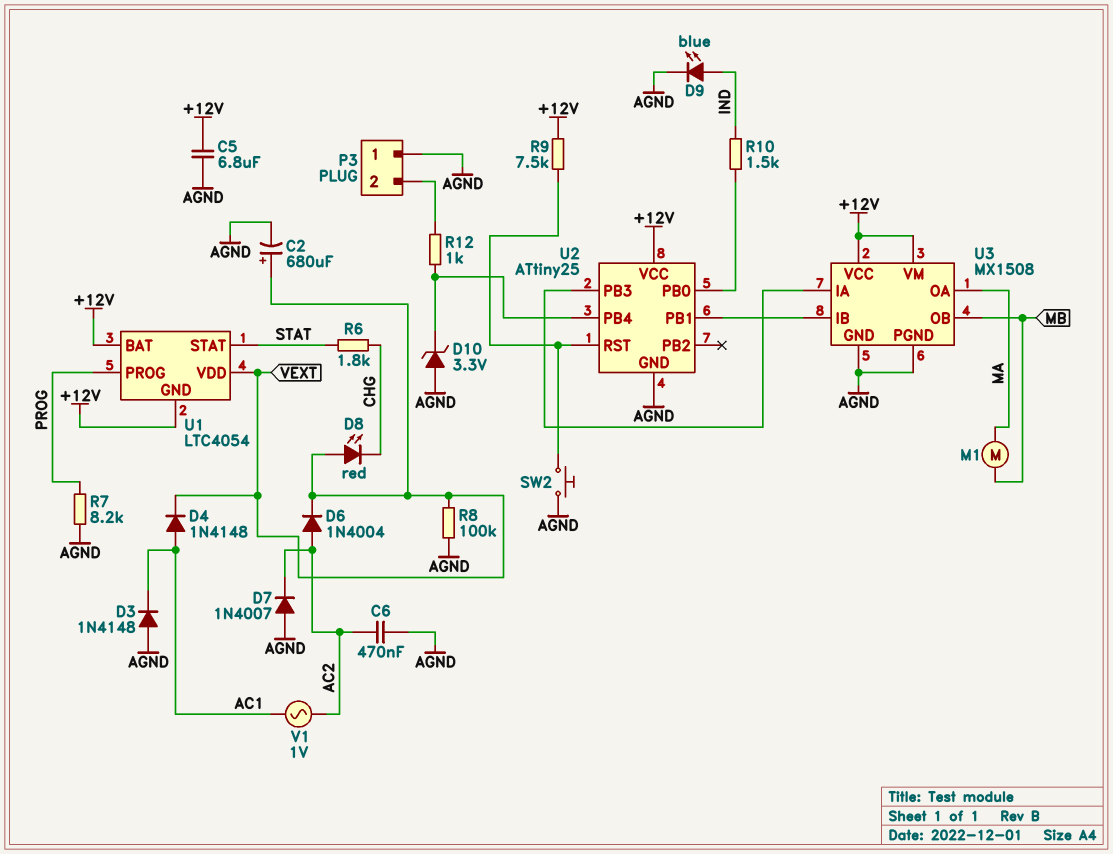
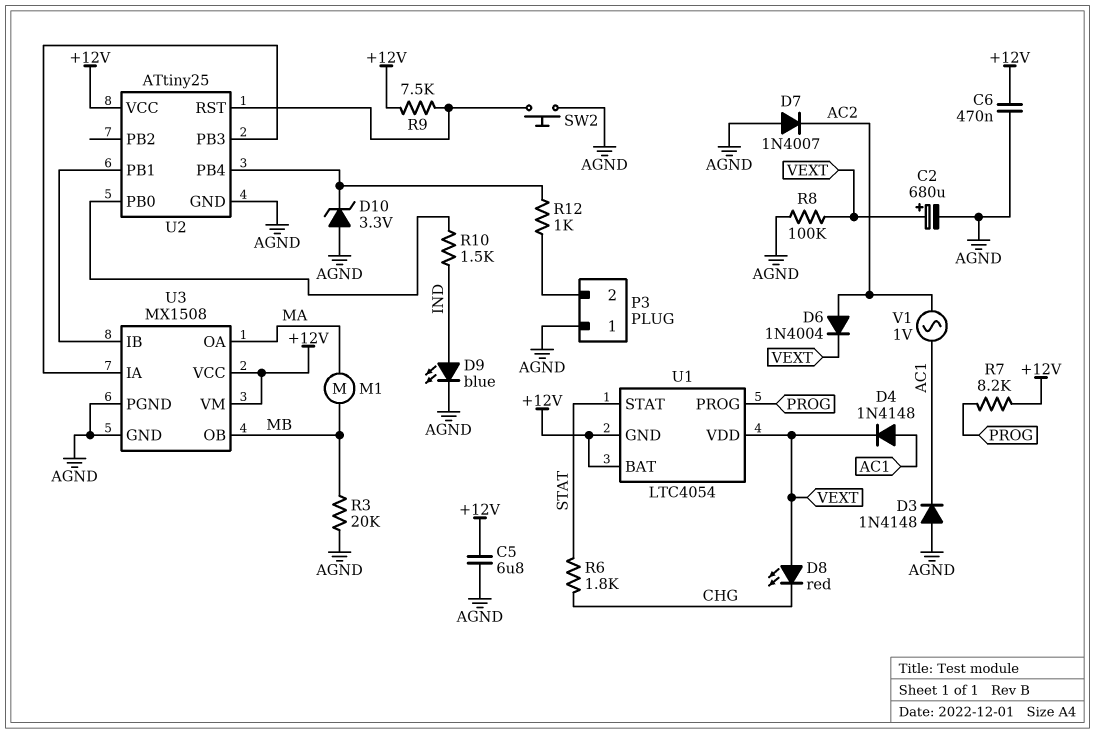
C6: 470nF (AC2, AGND) -> 470nF (+12V, AGND)
R3: none -> 20k (AGND, MB)
R7: 8.2k (AGND, PROG) -> 8.2k (+12V, PROG)

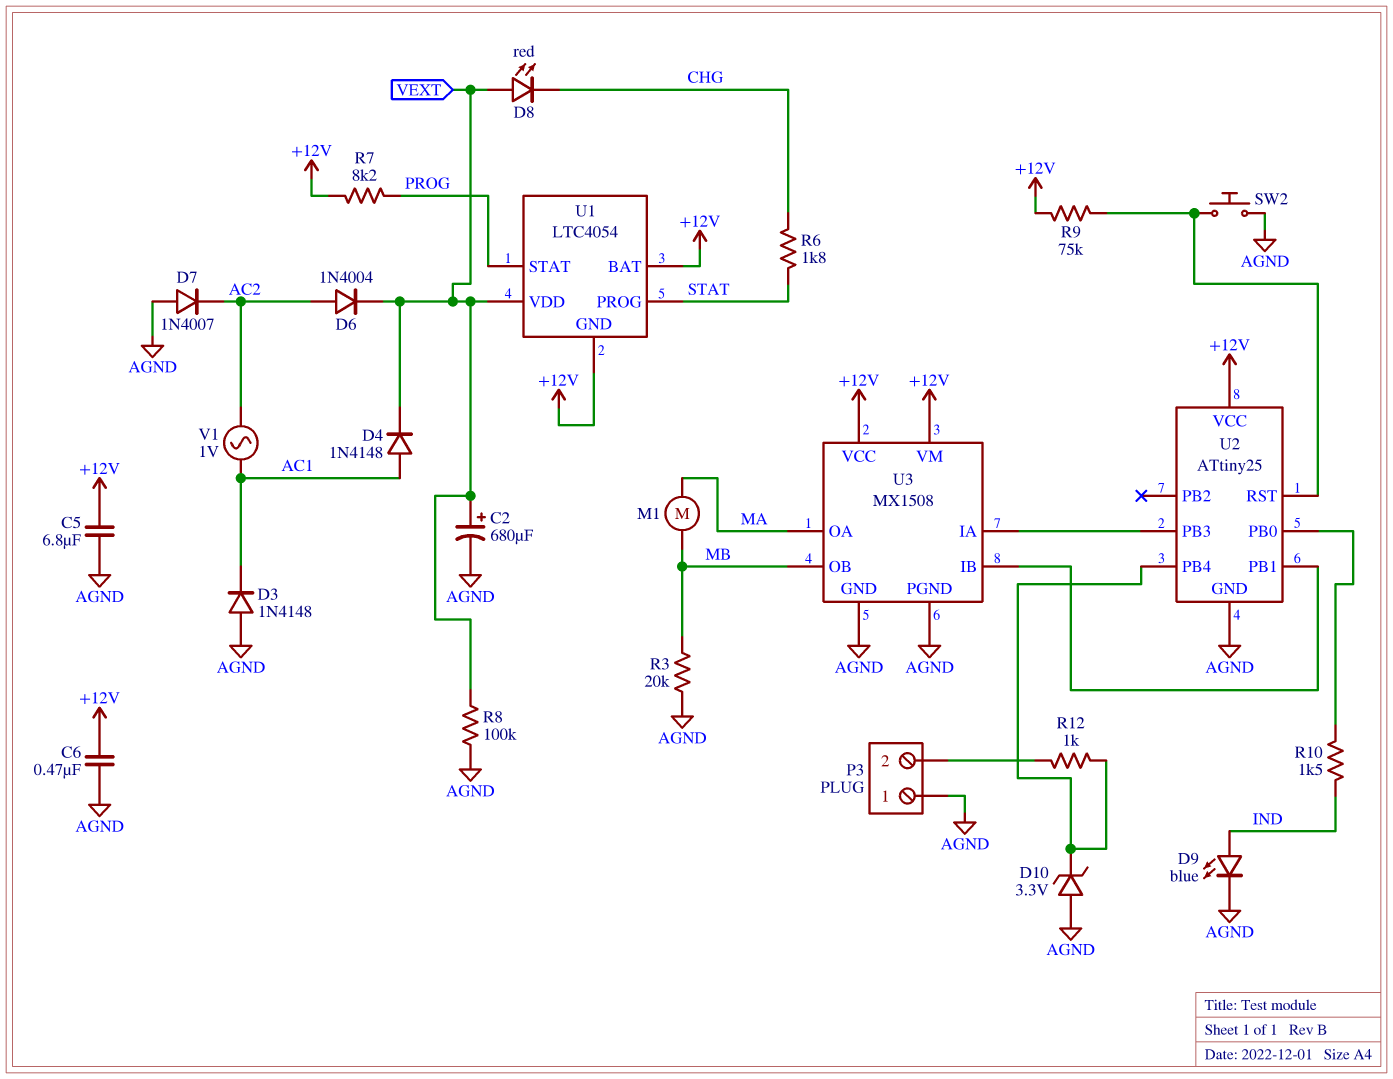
R9: 7.5k (+12V, U2/RST) -> 75k (+12V, U2/RST)
U1 pin PROG: PROG -> STAT
U1 pin STAT: STAT -> PROG

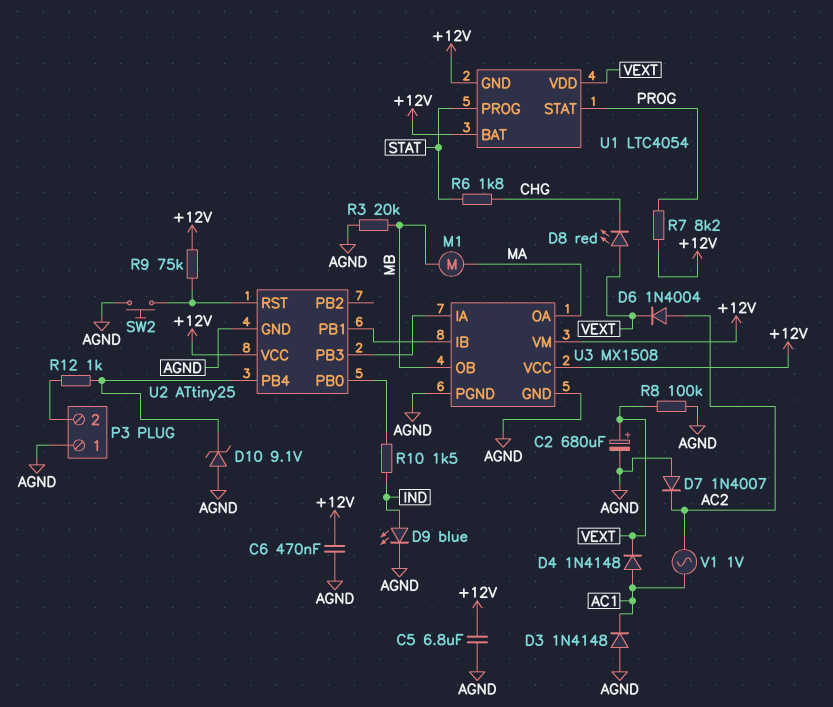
D10: zener 3.3V (A AGND, K U2/PB4) -> zener 9.1V (A AGND, K U2/PB4)

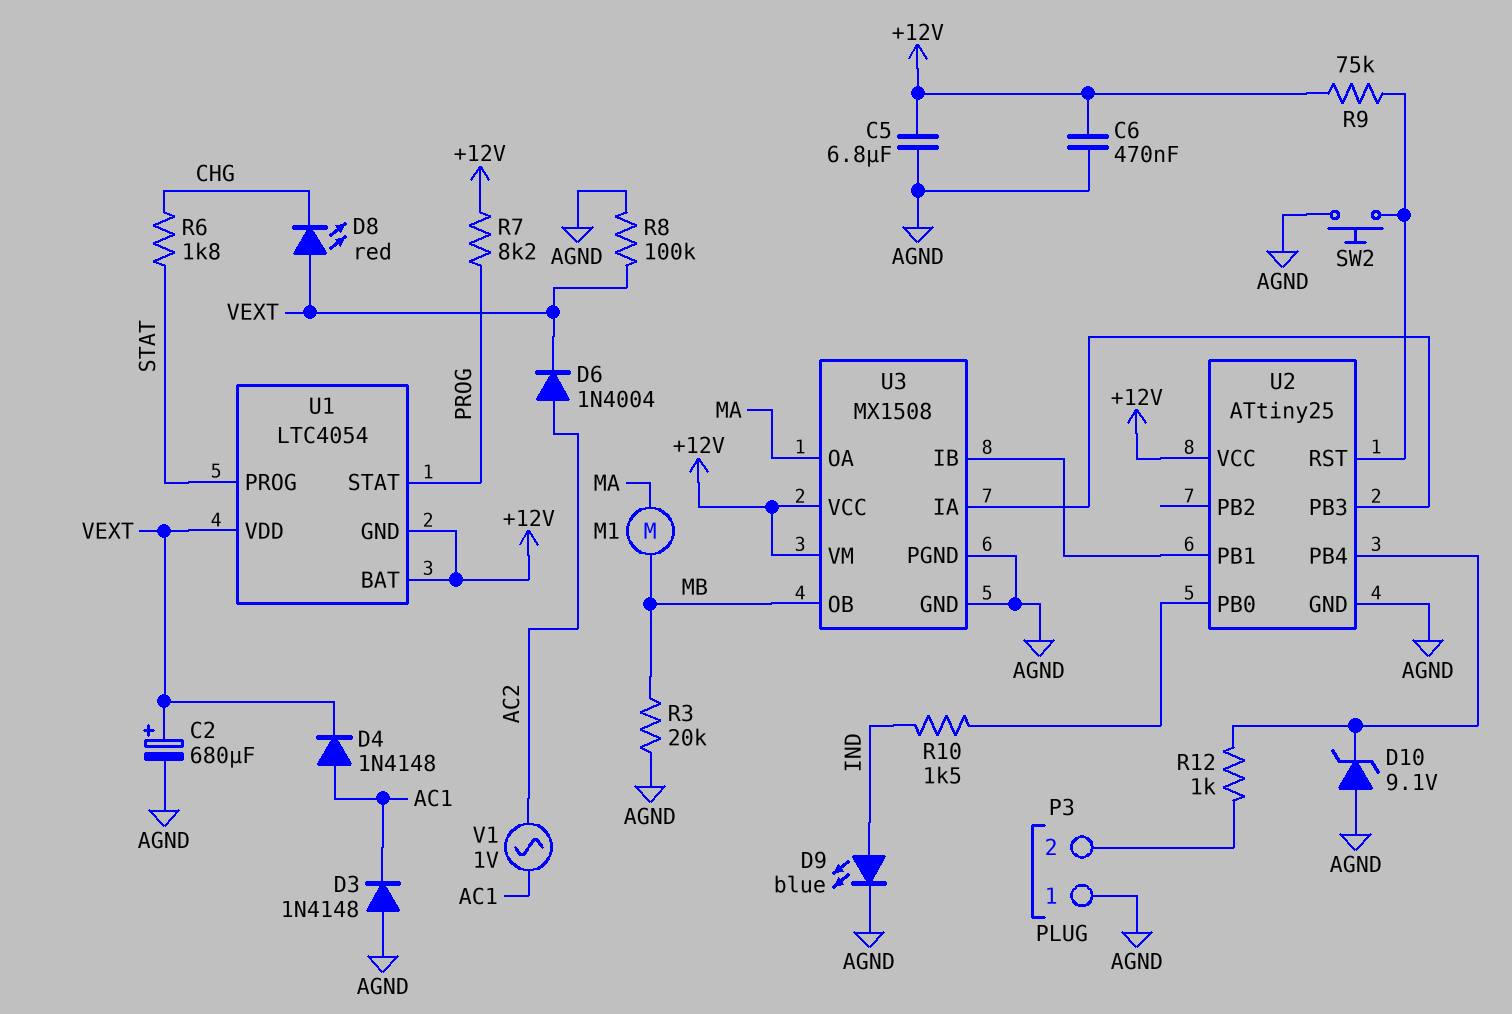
D7: diode 1N4007 (A AGND, K AC2) -> none

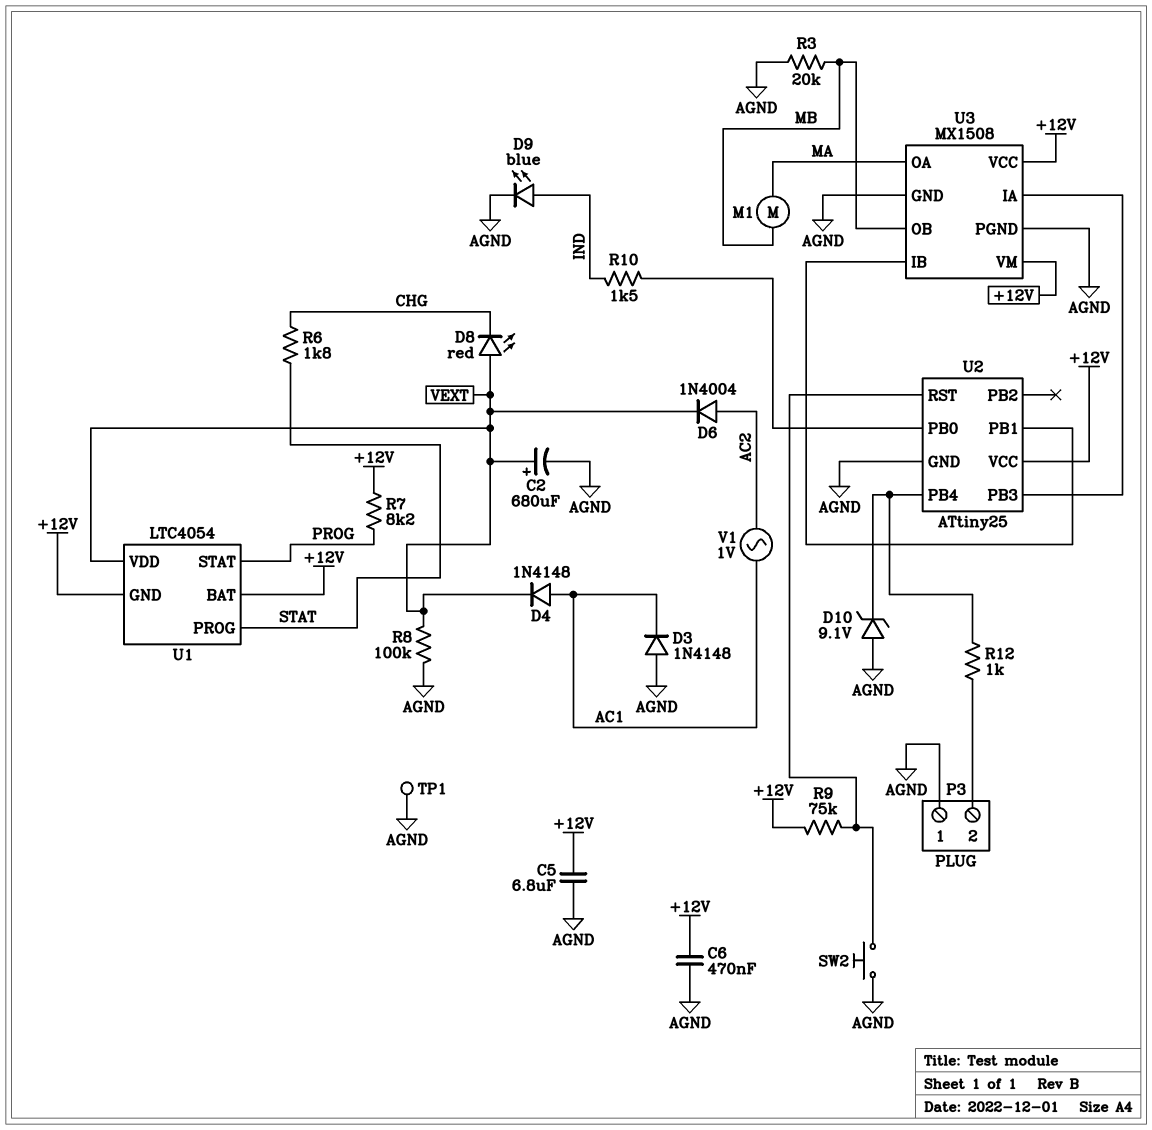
TP1: none -> test point (AGND)

